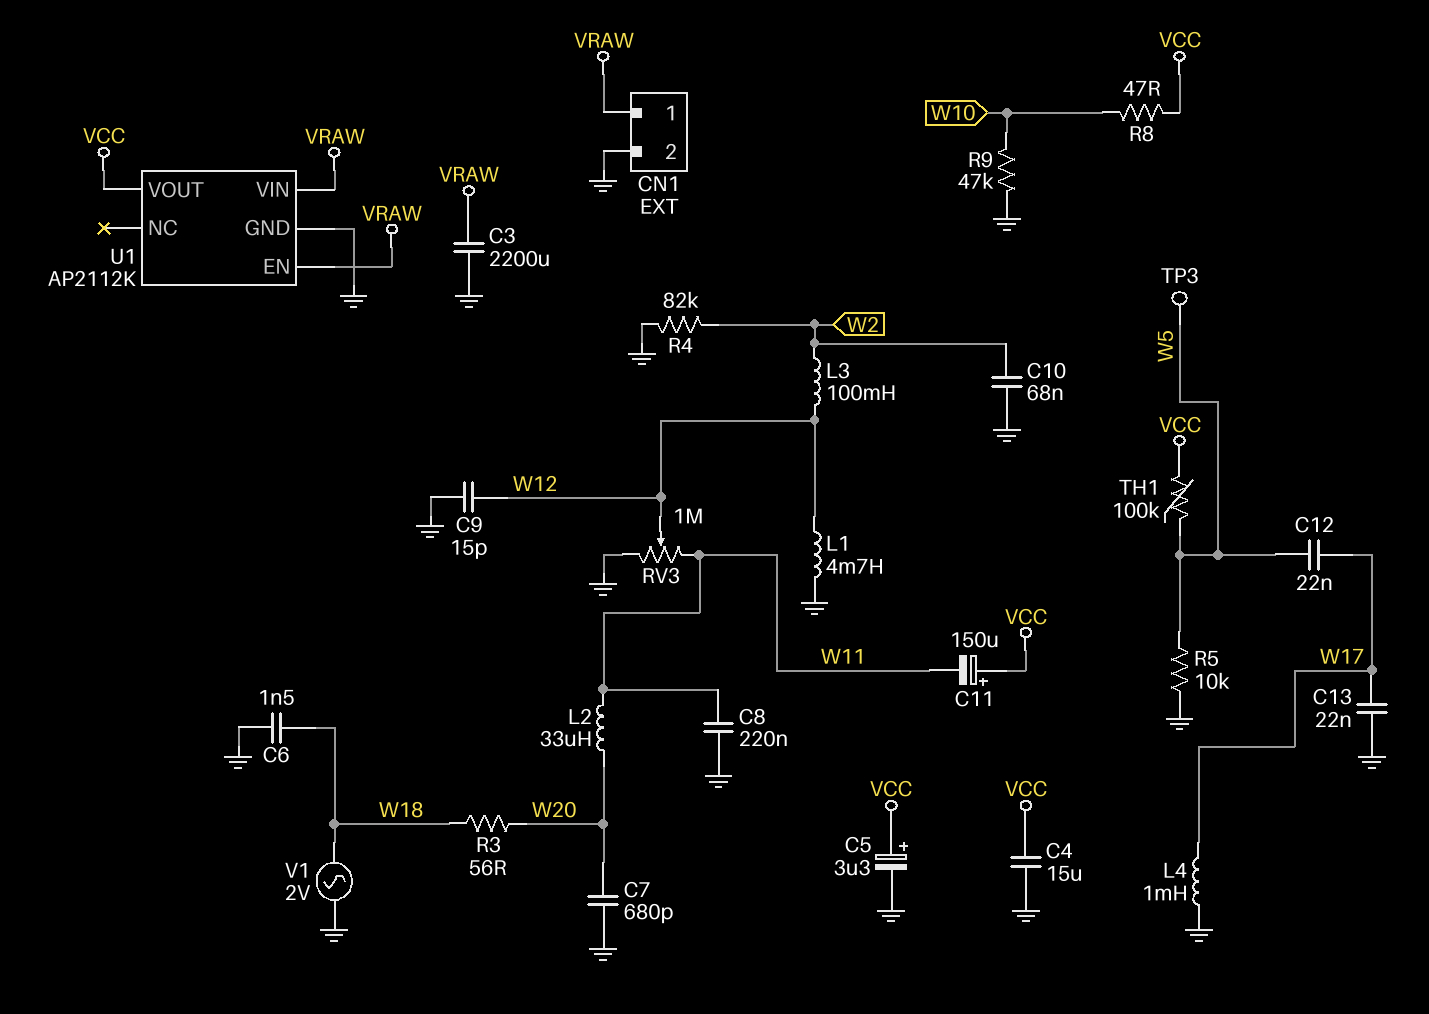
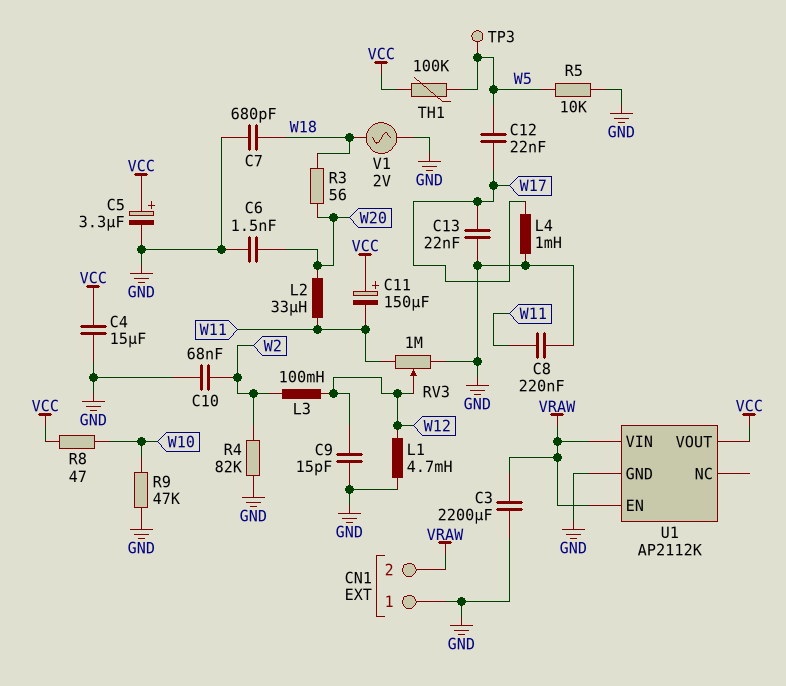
C6: 1.5nF (GND, W18) -> 1.5nF (GND, W20)
C7: 680pF (GND, W20) -> 680pF (GND, W18)
CN1 pin 1: VRAW -> GND
CN1 pin 2: GND -> VRAW

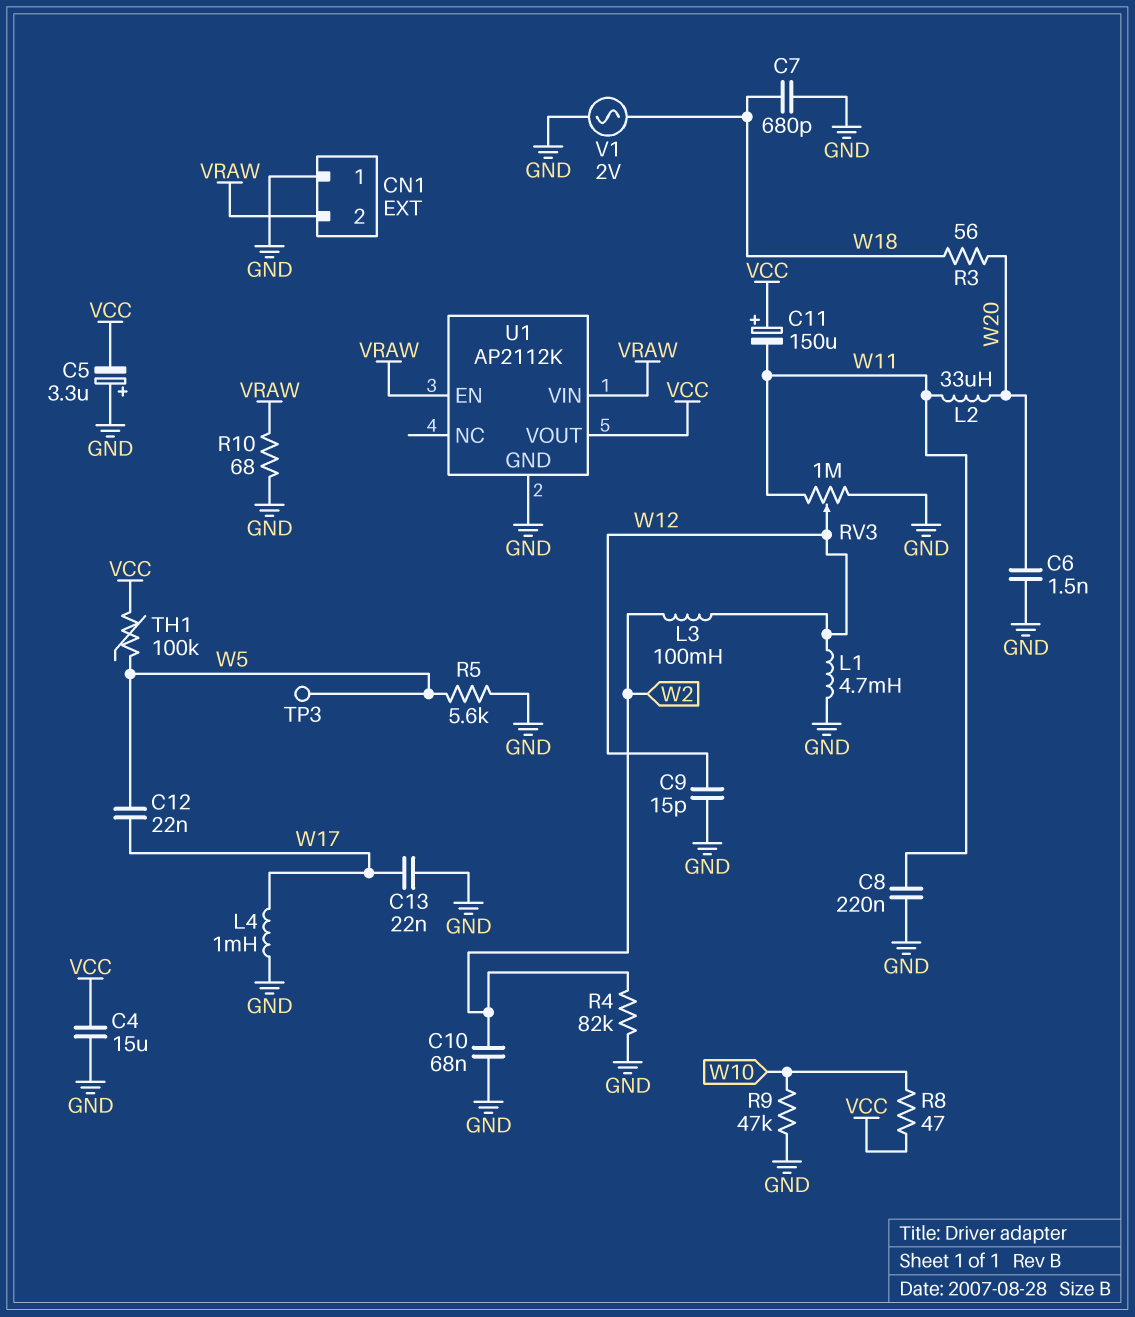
C3: 2200uF (GND, VRAW) -> none
C5: 3.3uF (plus VCC, minus GND) -> 3.3uF (plus GND, minus VCC)
R5: 10k (GND, W5) -> 5.6k (GND, W5)
R10: none -> 68 (GND, VRAW)

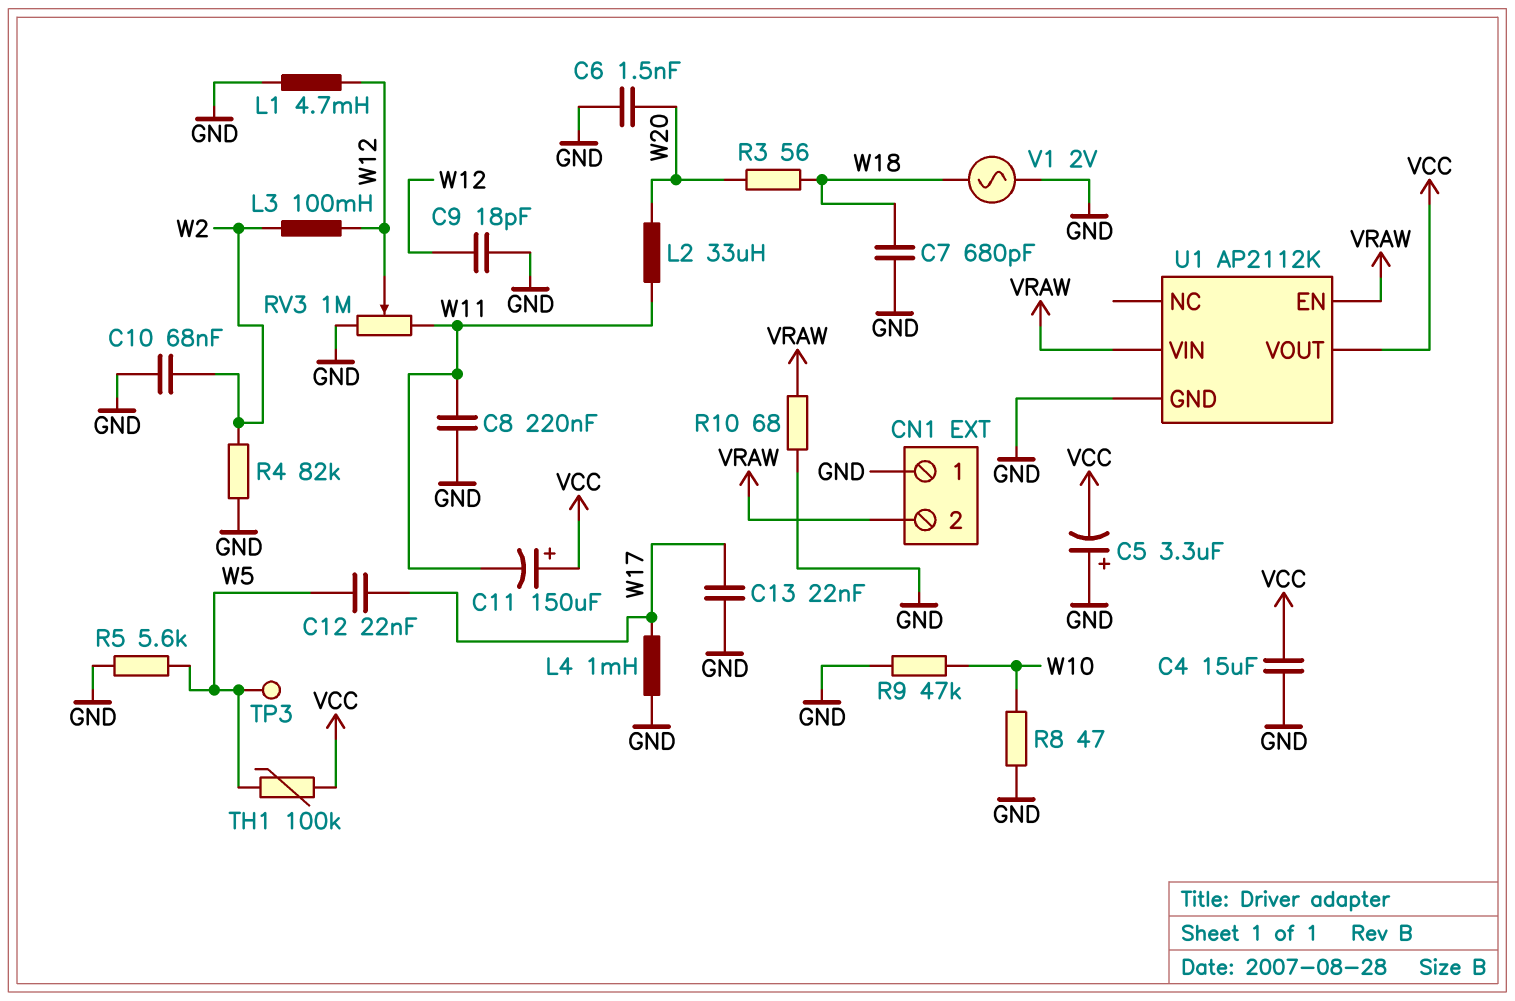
C9: 15pF (GND, W12) -> 18pF (GND, W12)
R8: 47 (VCC, W10) -> 47 (GND, W10)

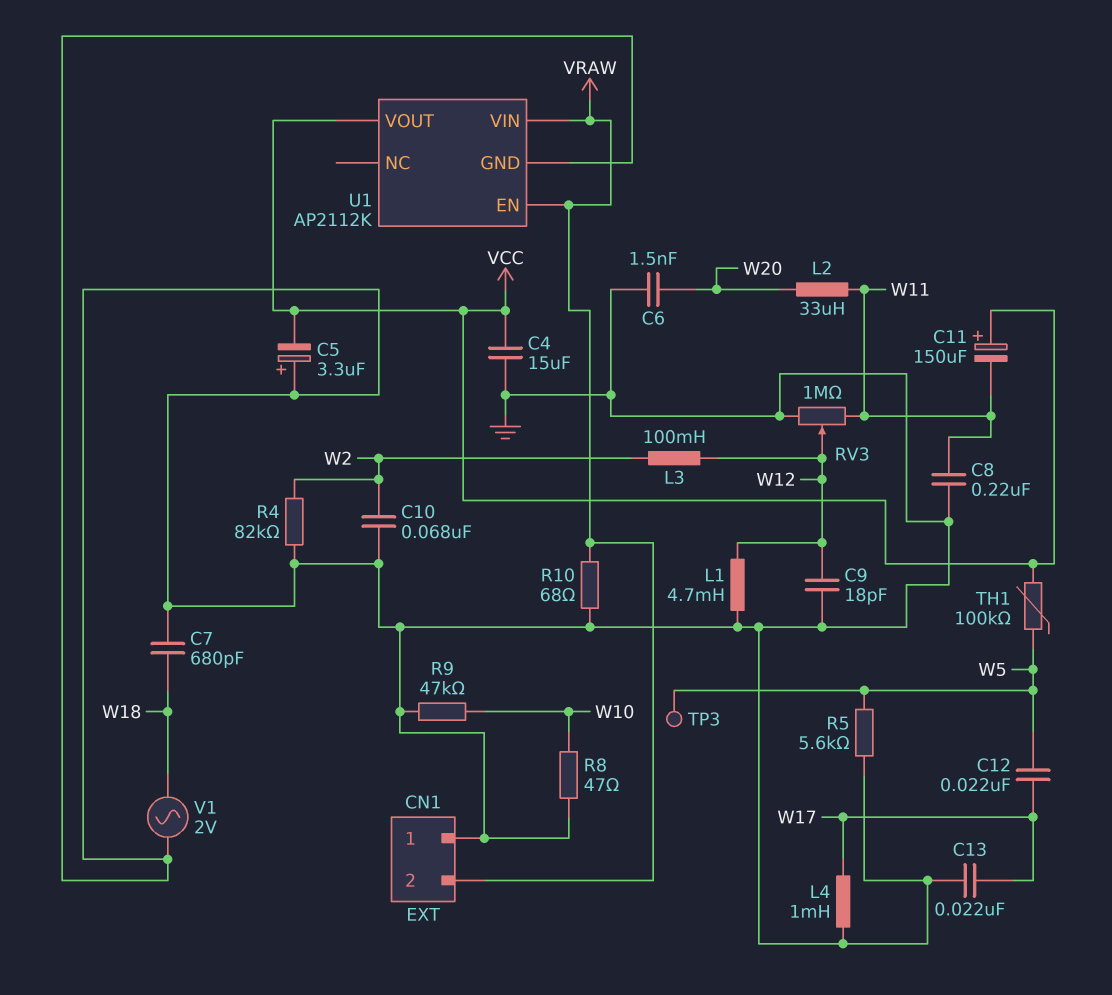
R3: 56 (W18, W20) -> none

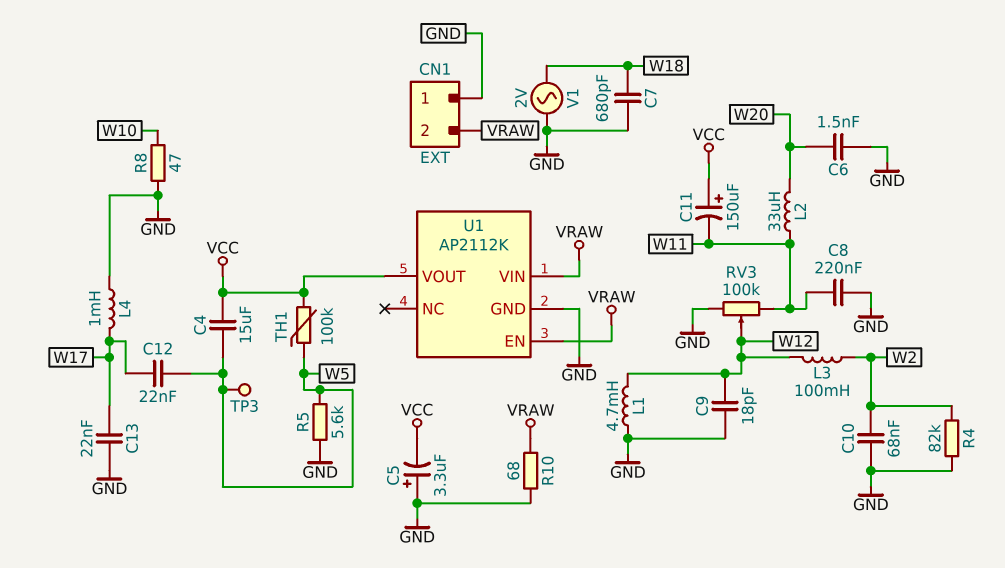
C4: 15uF (GND, VCC) -> 15uF (VCC, W5)
R9: 47k (GND, W10) -> none
RV3: 1M (GND, W11, wiper W12) -> 100k (GND, W11, wiper W12)

